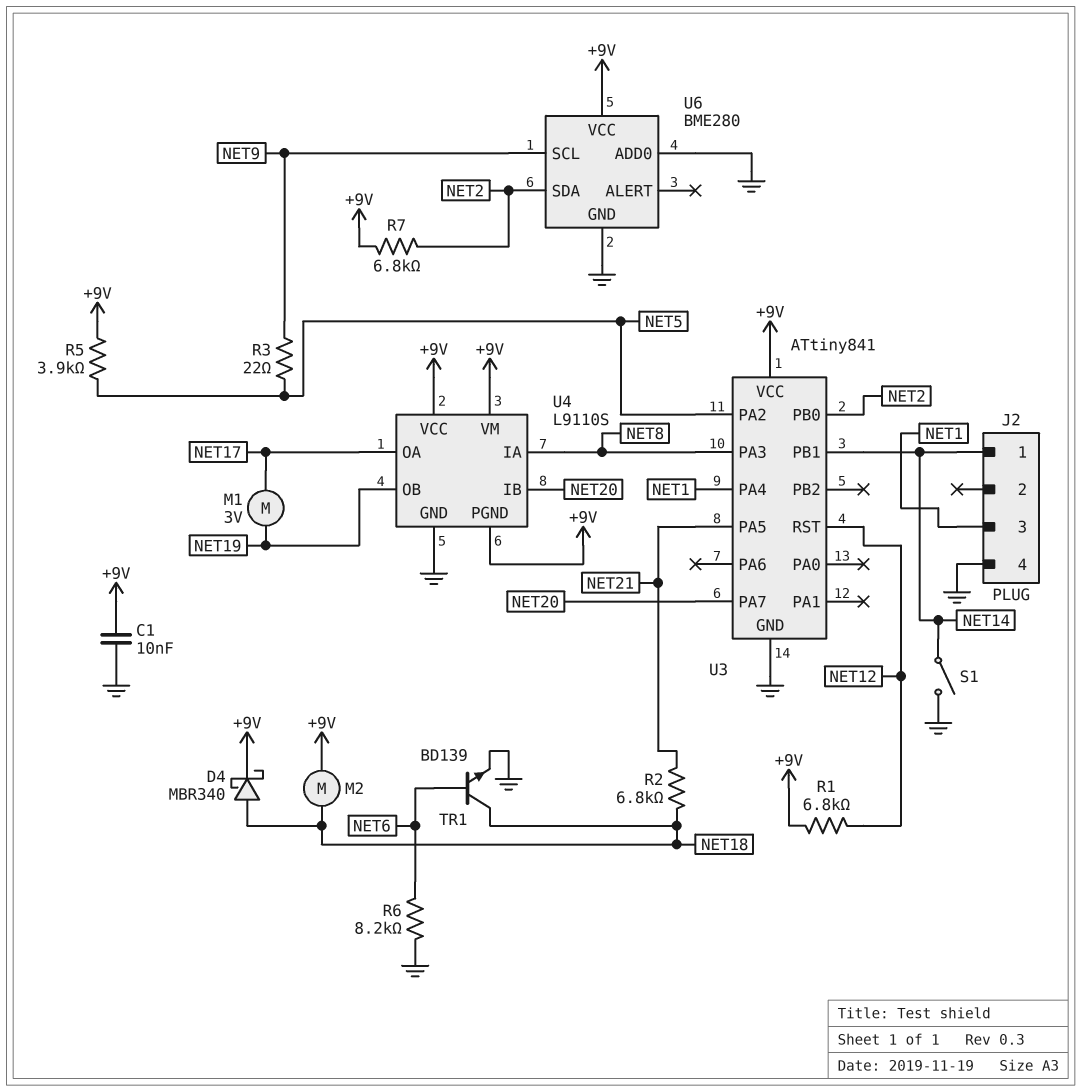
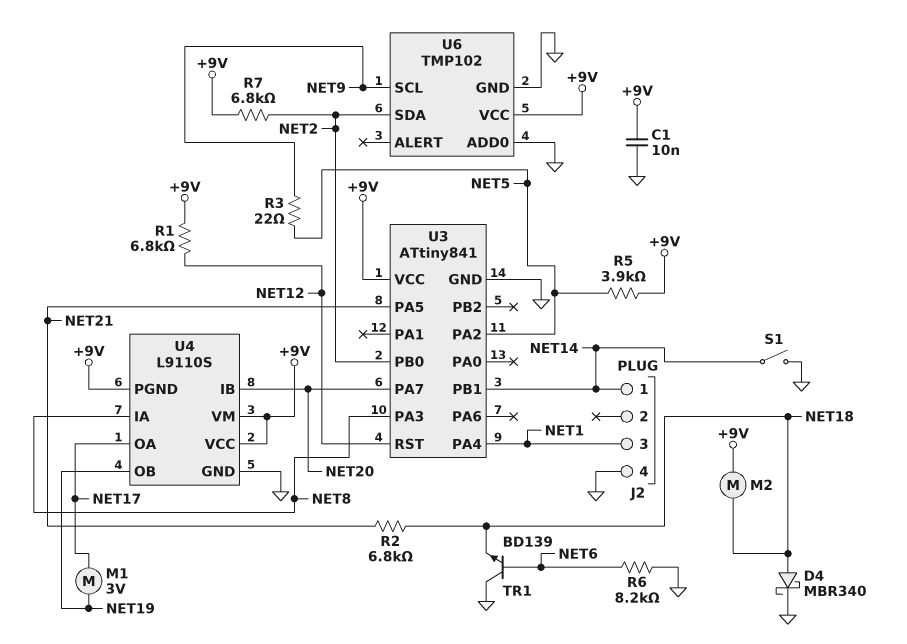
D4: schottky MBR340 (A NET18, K +9V) -> schottky MBR340 (A NET18, K GND)
TR1: NPN BD139 (B NET6, C NET18, E GND) -> NPN BD139 (B NET6, C GND, E NET18)
U6: BME280 -> TMP102

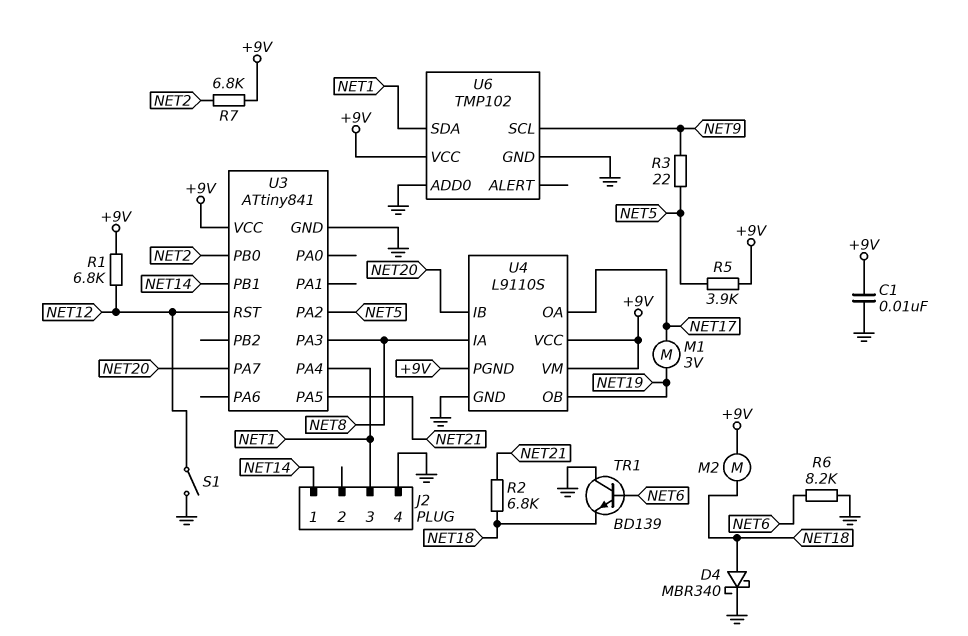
S1: switch (GND, NET14) -> switch (GND, NET12)
U6 pin SDA: NET2 -> NET1

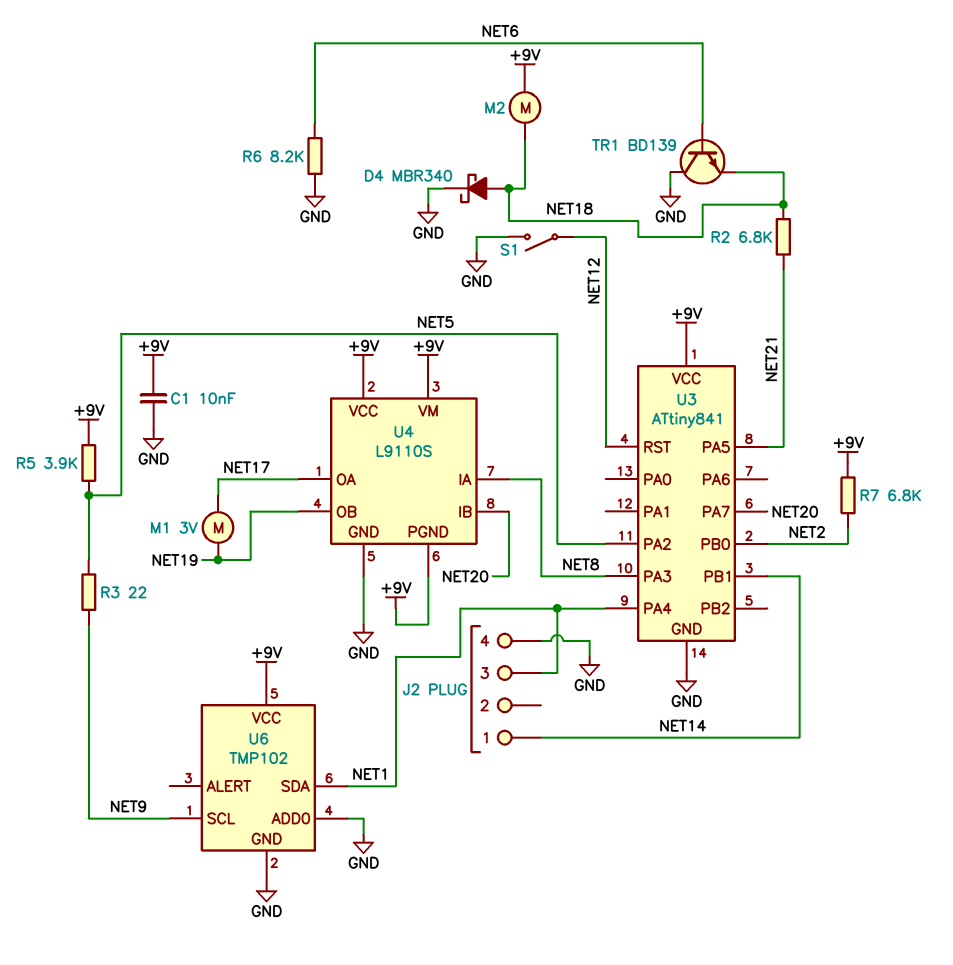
R1: 6.8k (+9V, NET12) -> none

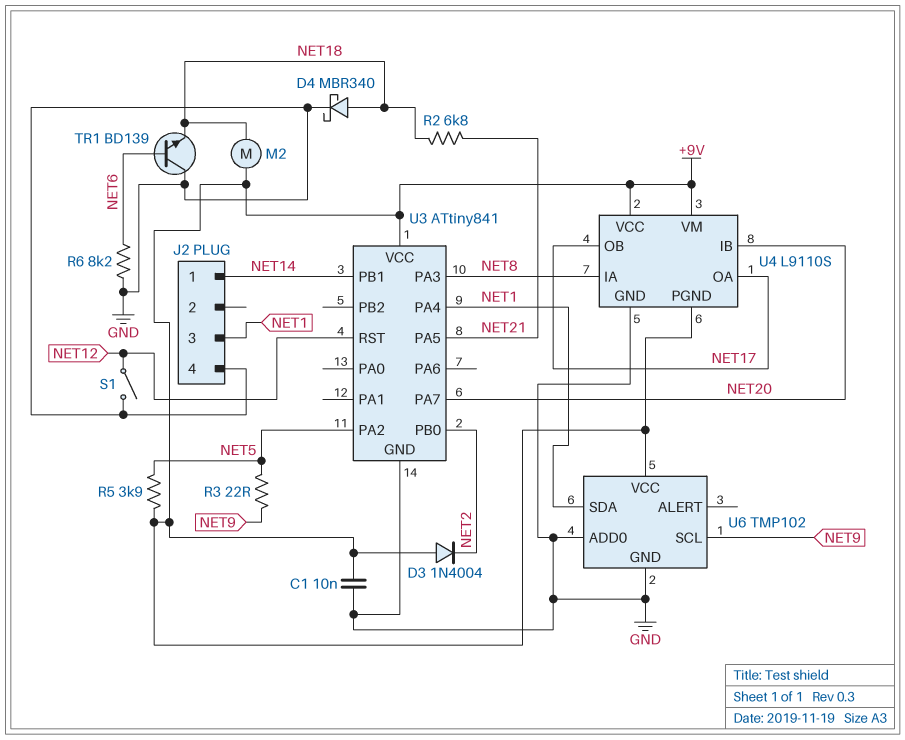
D3: none -> diode 1N4004 (A +9V, K NET2)
M1: motor 3V (NET17, NET19) -> none
R7: 6.8k (+9V, NET2) -> none
U4 pin OB: NET19 -> NET17

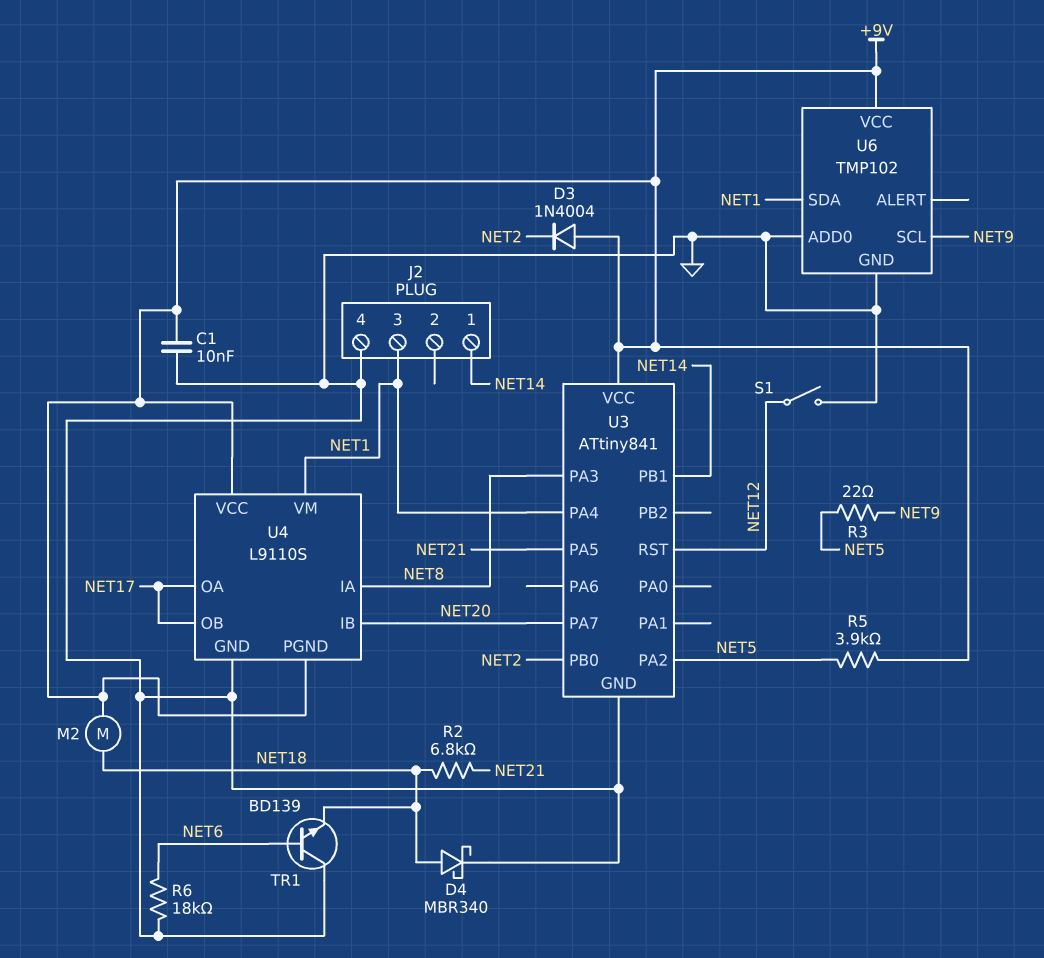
R6: 8.2k (GND, NET6) -> 18k (GND, NET6)
U4 pin VM: +9V -> NET1

